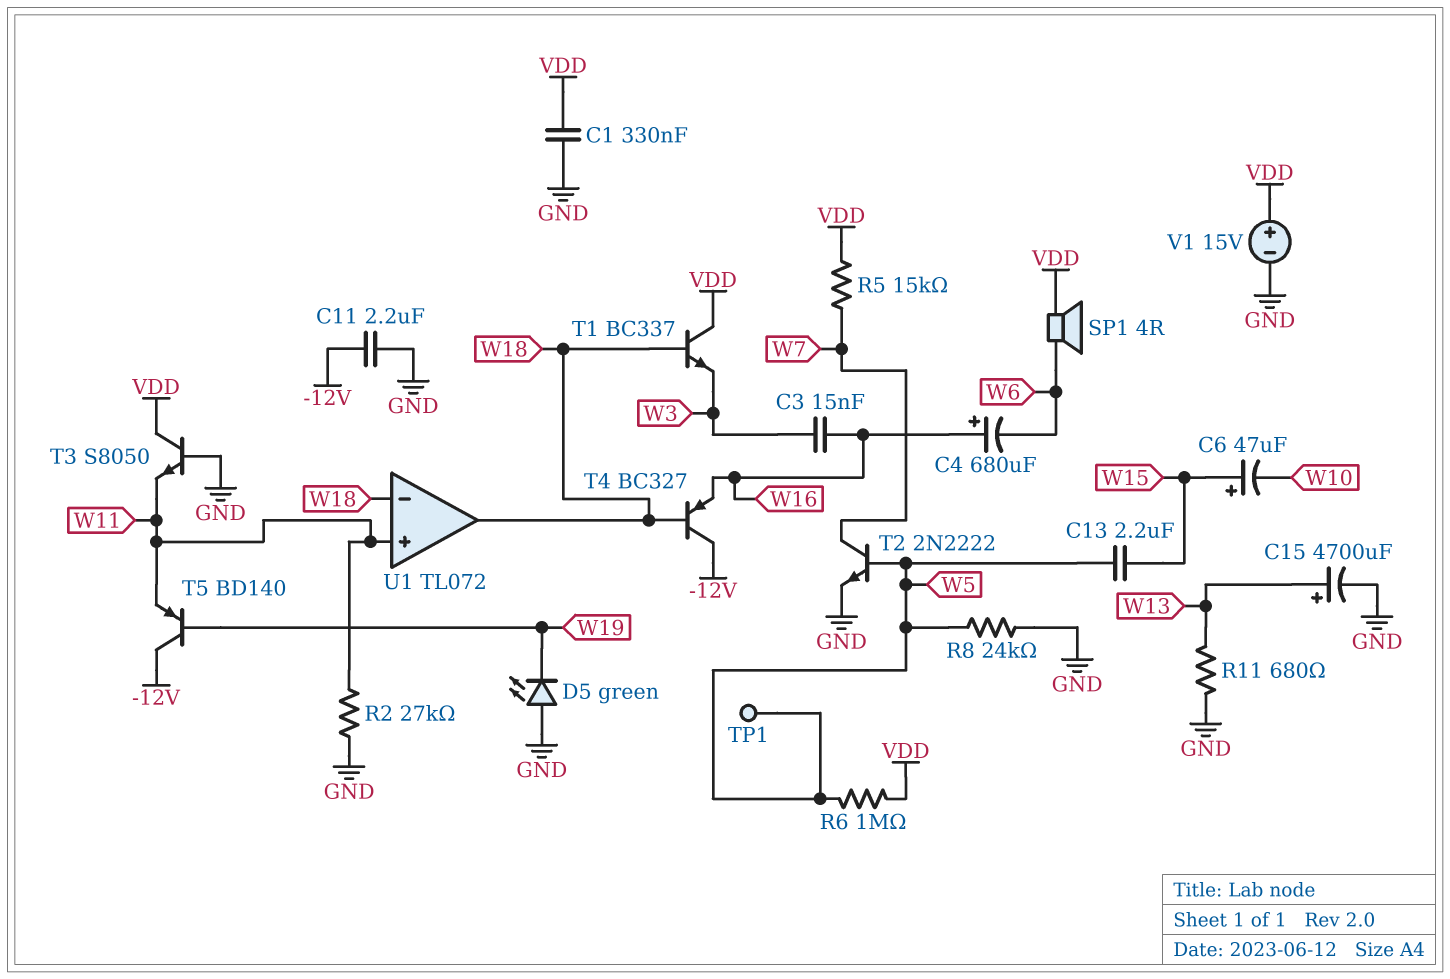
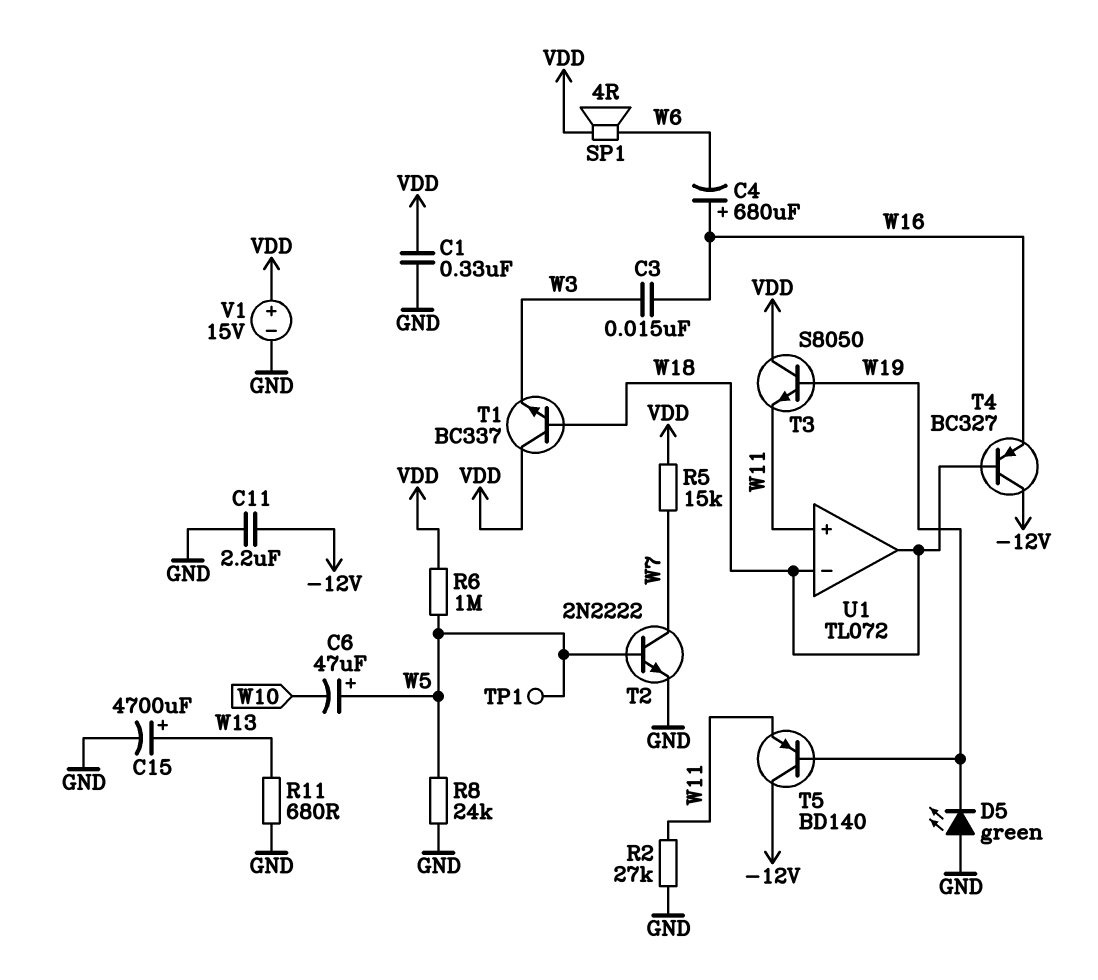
C6: 47uF (plus W15, minus W10) -> 47uF (plus W5, minus W10)
C13: 2.2uF (W5, W15) -> none
T3: NPN S8050 (B GND, C VDD, E W11) -> NPN S8050 (B W19, C VDD, E W11)

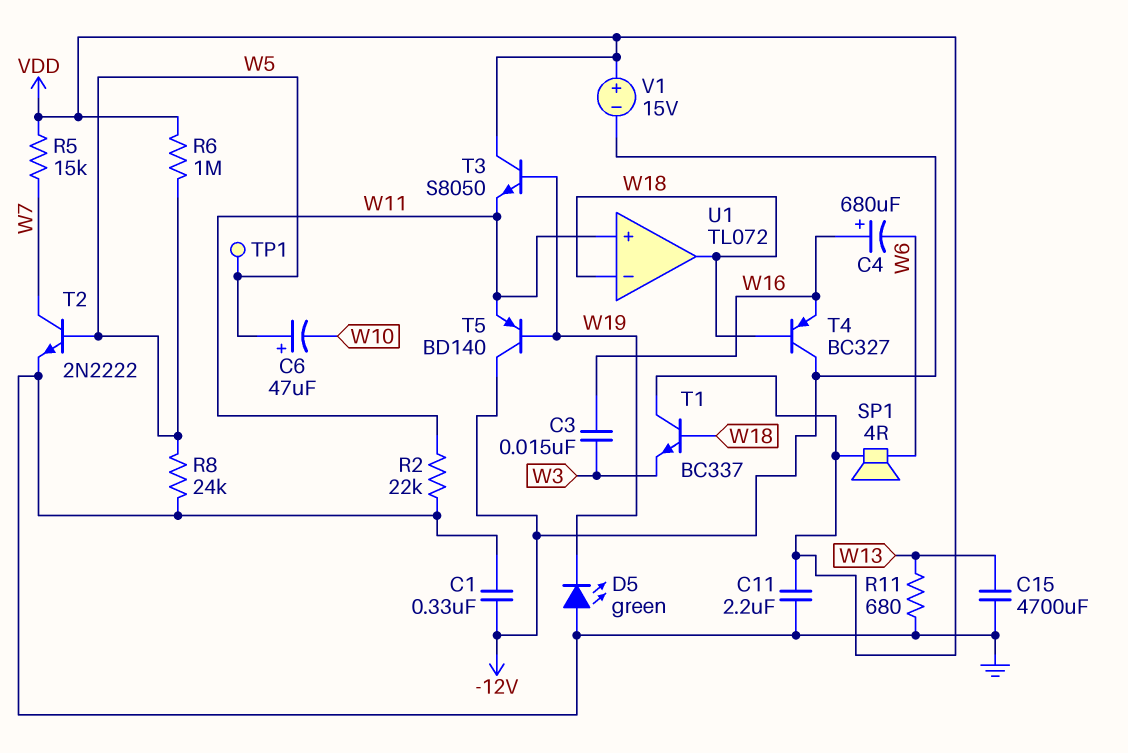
C1: 330nF (GND, VDD) -> 330nF (-12V, GND)
C11: 2.2uF (-12V, GND) -> 2.2uF (GND, VDD)
C15: 4700uF (plus W13, minus GND) -> 4700uF (GND, W13)
R2: 27k (GND, W11) -> 22k (GND, W11)
V1: 15V (plus VDD, minus GND) -> 15V (plus VDD, minus -12V)

